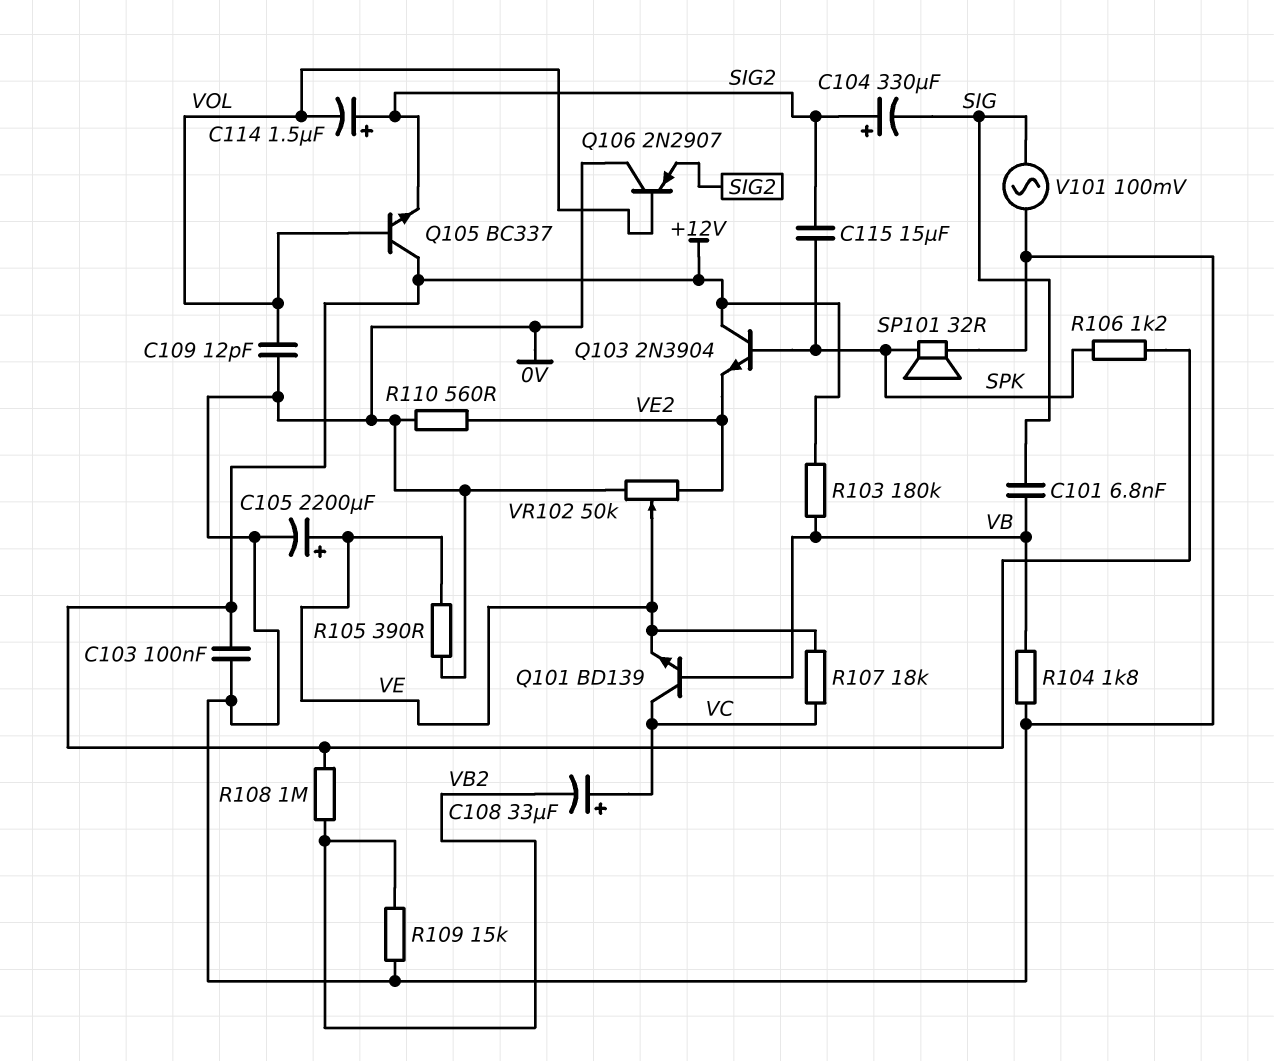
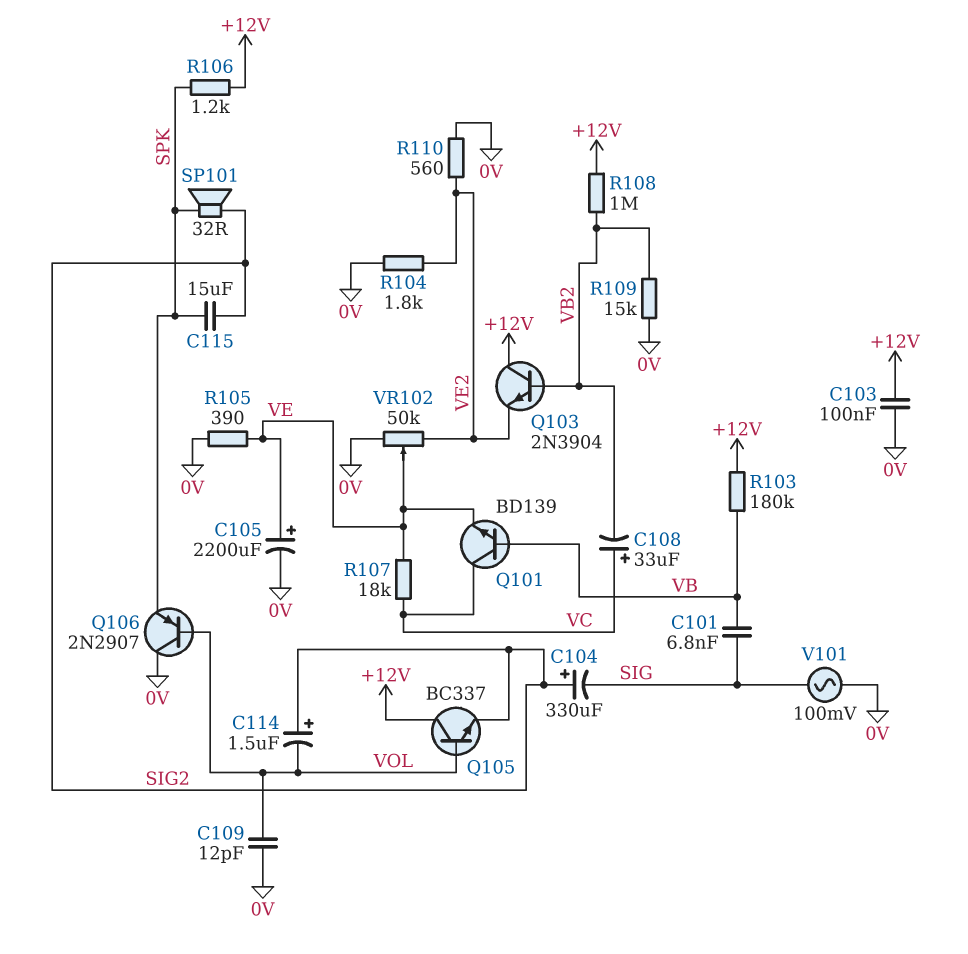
Q103: NPN 2N3904 (B SPK, C +12V, E VE2) -> NPN 2N3904 (B VB2, C +12V, E VE2)
Q106: PNP 2N2907 (B VOL, C 0V, E SIG2) -> PNP 2N2907 (B VOL, C 0V, E SPK)
R104: 1.8k (0V, VB) -> 1.8k (0V, VE2)
SP101: speaker 32R (0V, SPK) -> speaker 32R (SIG2, SPK)

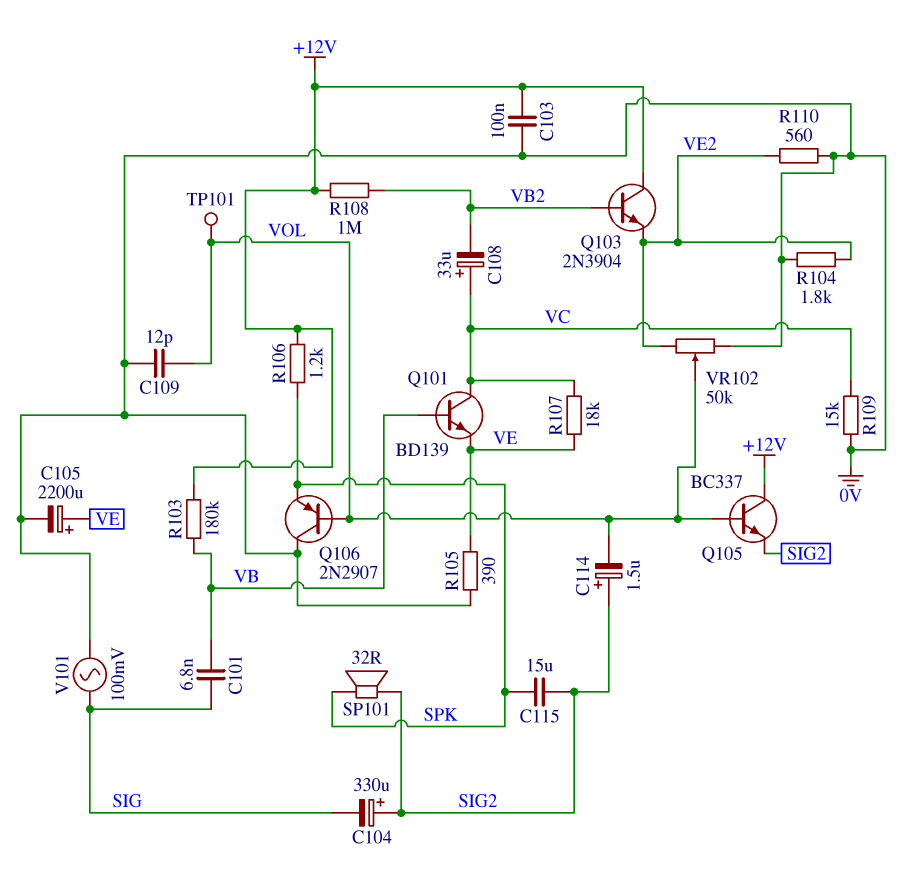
R109: 15k (0V, VB2) -> 15k (0V, VC)
TP101: none -> test point (VOL)
VR102: 50k (0V, VE2, wiper VE) -> 50k (0V, VE2, wiper VOL)

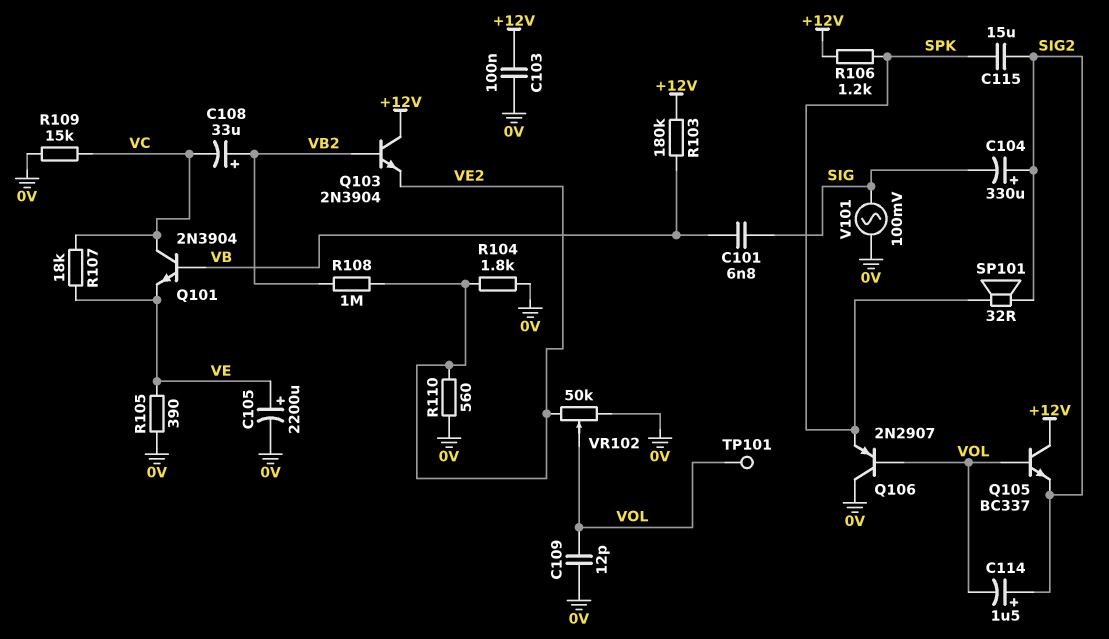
C108: 33uF (plus VC, minus VB2) -> 33uF (plus VB2, minus VC)
Q101: NPN BD139 (B VB, C VC, E VE) -> NPN 2N3904 (B VB, C VC, E VE)
R108: 1M (+12V, VB2) -> 1M (VB2, VE2)

